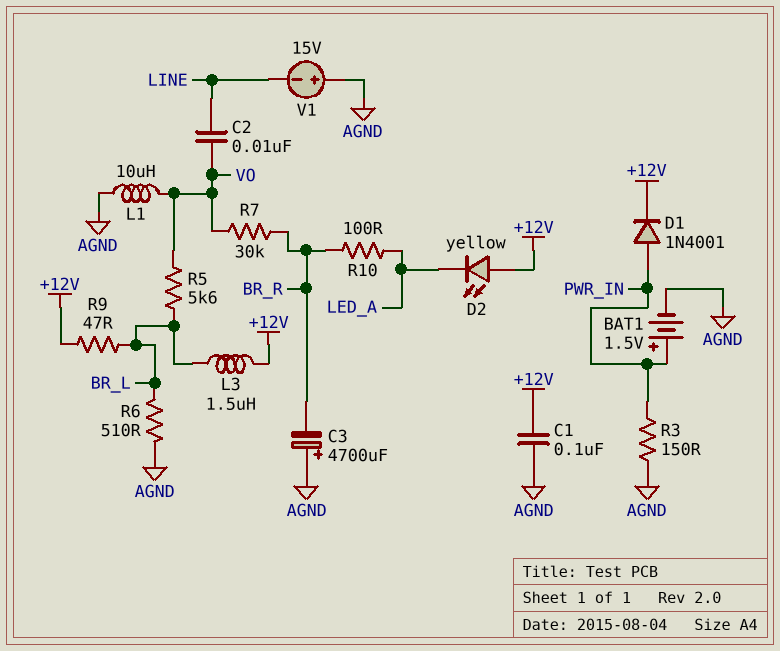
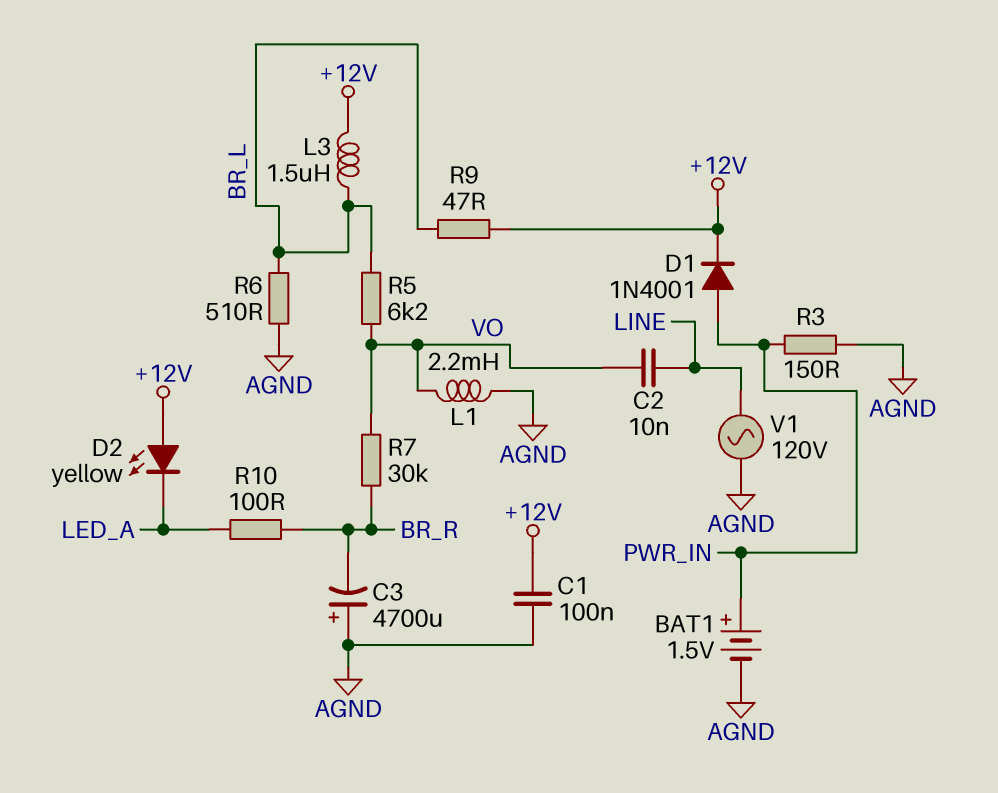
L1: 10uH (AGND, VO) -> 2.2mH (AGND, VO)
R5: 5.6k (BR_L, VO) -> 6.2k (BR_L, VO)
V1: 15V (plus AGND, minus LINE) -> AC 120V (AGND, LINE)

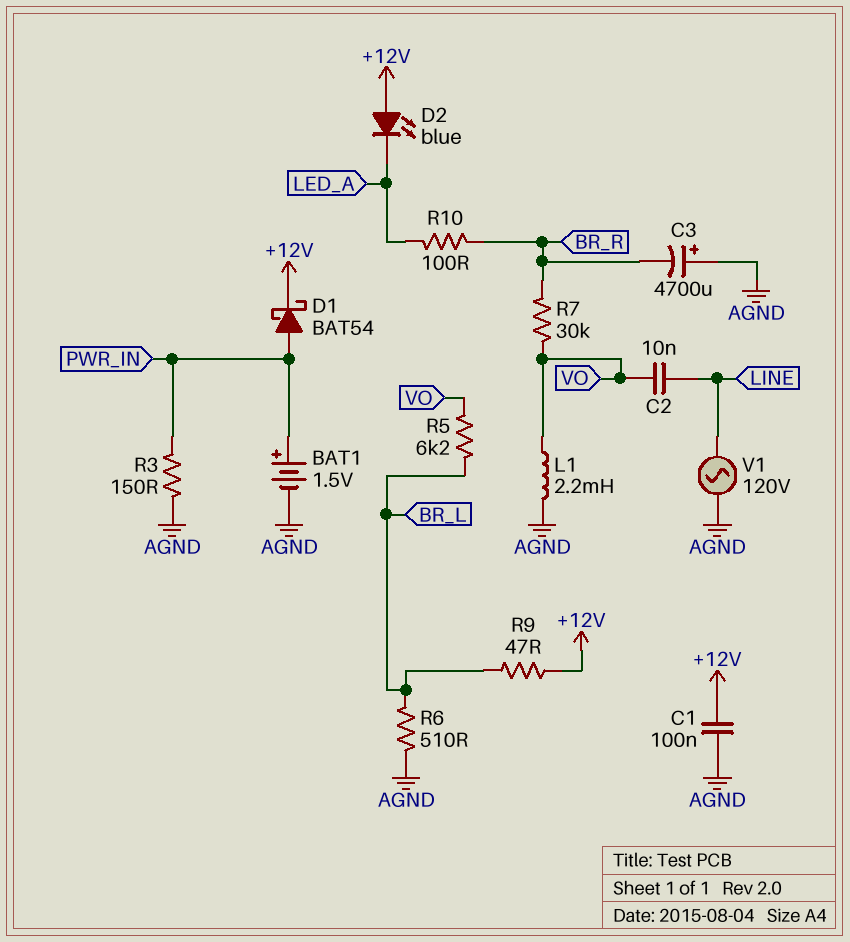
D1: diode 1N4001 (A PWR_IN, K +12V) -> schottky BAT54 (A PWR_IN, K +12V)
D2: LED yellow (A +12V, K LED_A) -> LED blue (A +12V, K LED_A)
L3: 1.5uH (+12V, BR_L) -> none

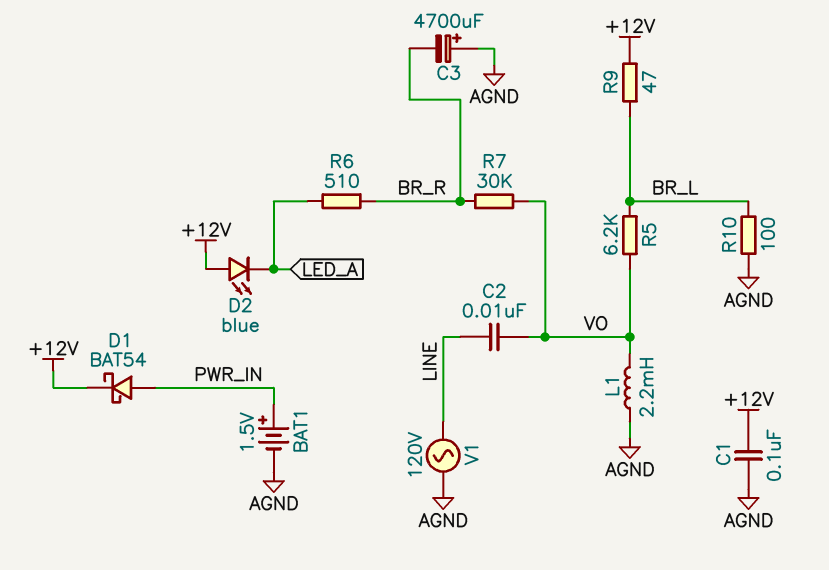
R3: 150 (AGND, PWR_IN) -> none
R6: 510 (AGND, BR_L) -> 510 (BR_R, LED_A)
R10: 100 (BR_R, LED_A) -> 100 (AGND, BR_L)

